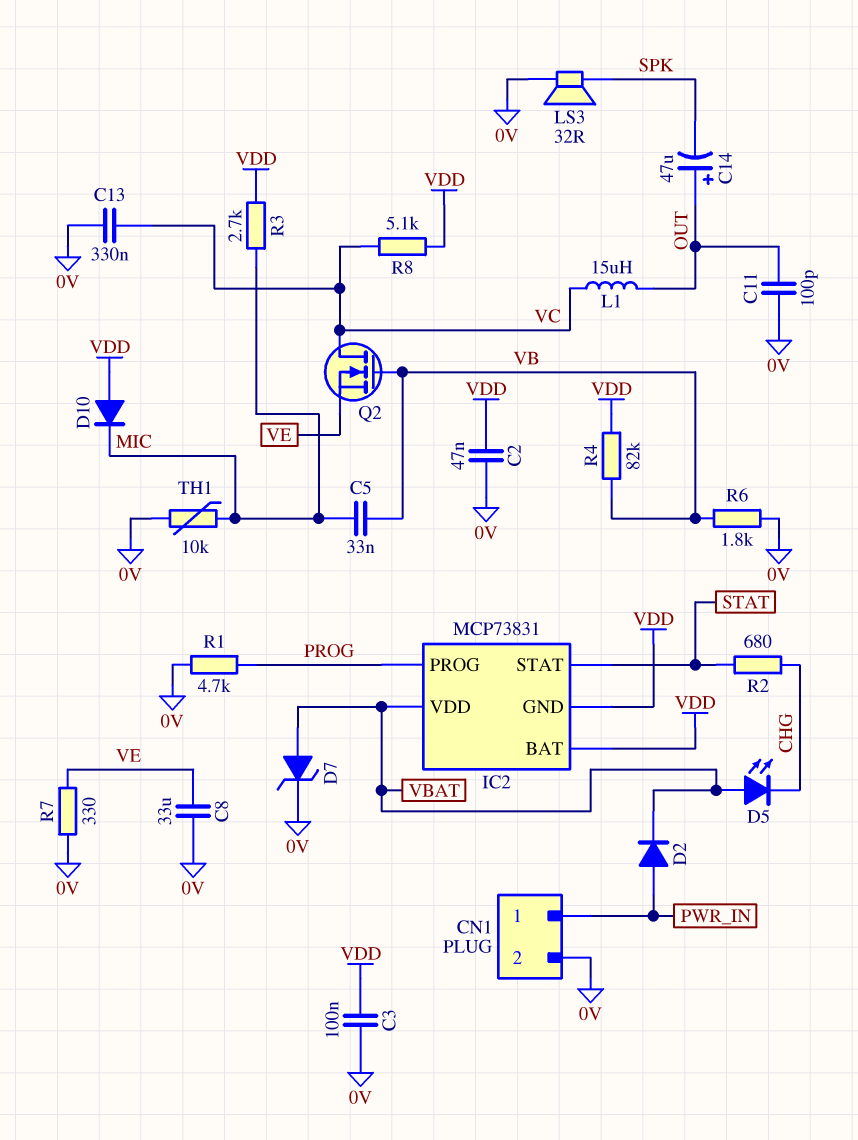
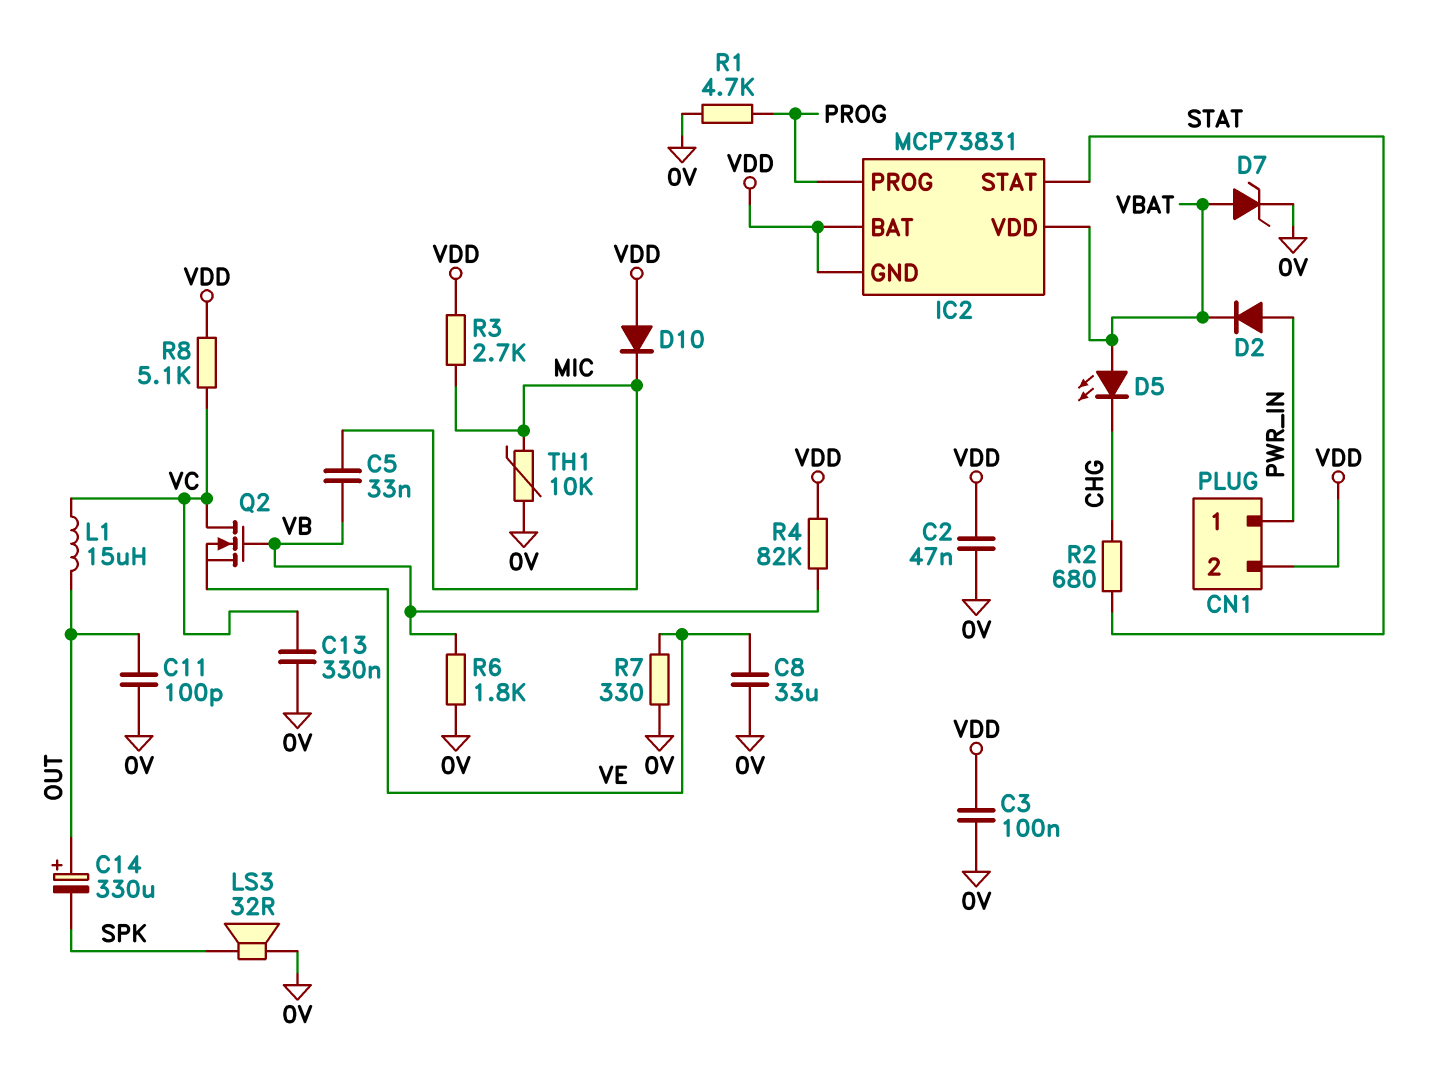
C14: 47uF (plus OUT, minus SPK) -> 330uF (plus OUT, minus SPK)
CN1 pin 2: 0V -> VDD

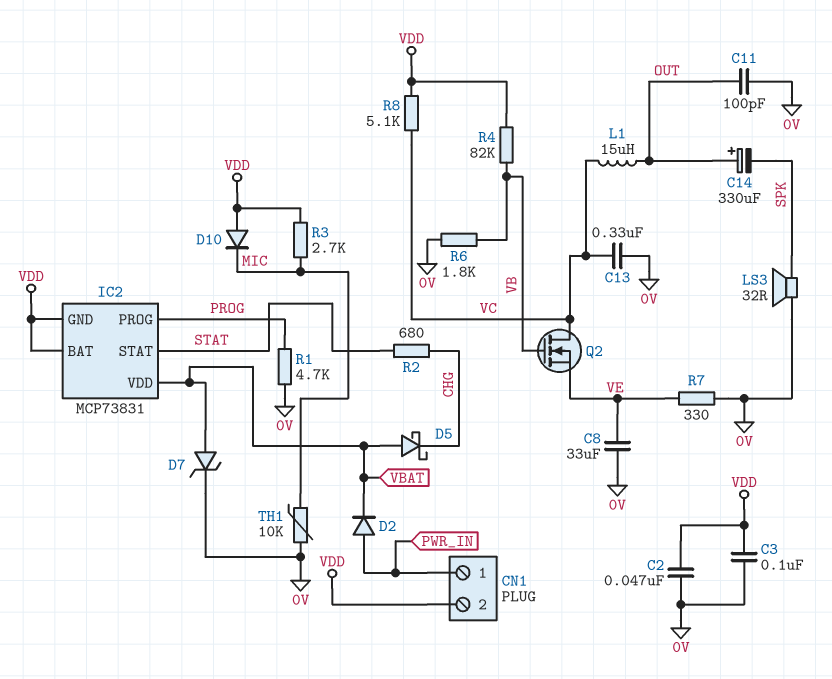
C5: 33nF (MIC, VB) -> none
D5: LED (A VBAT, K CHG) -> schottky (A VBAT, K CHG)

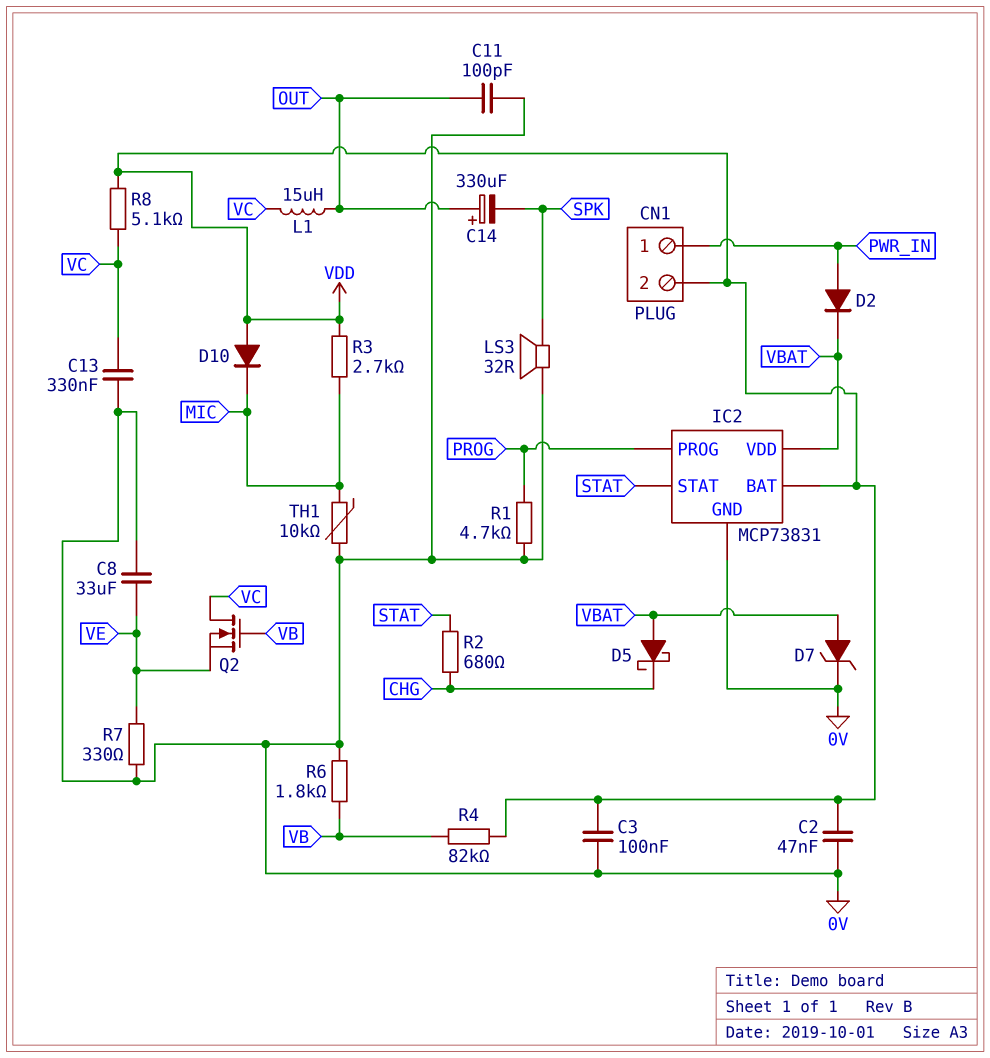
IC2 pin GND: VDD -> 0V

